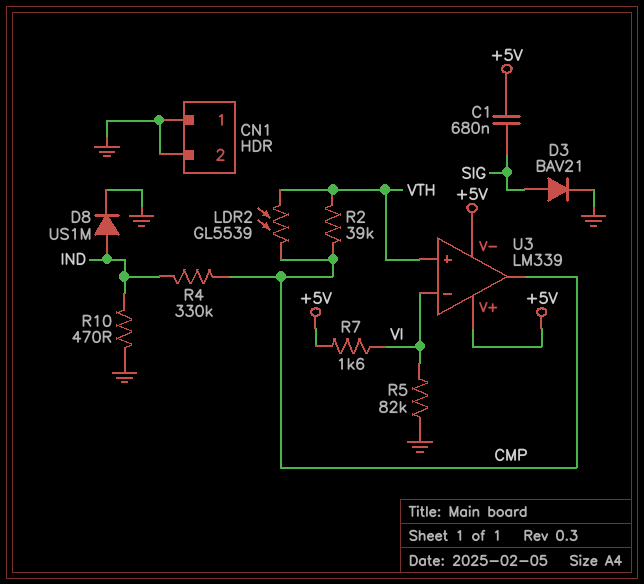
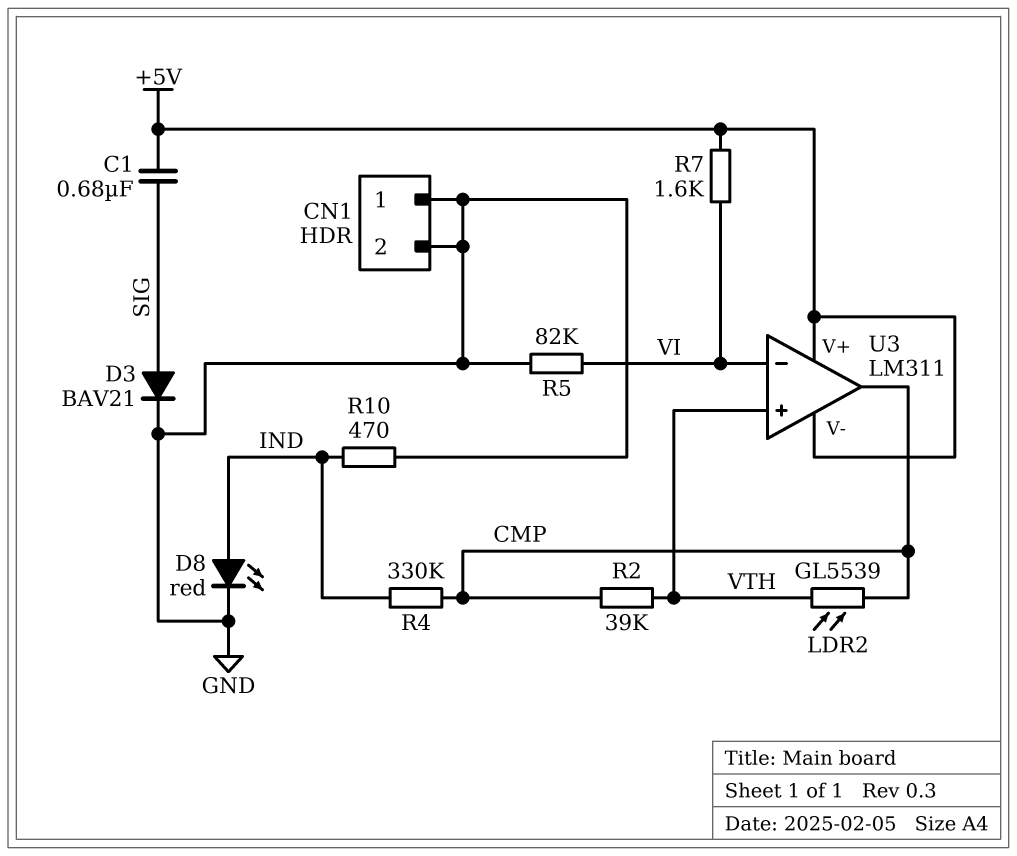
D8: diode US1M (A IND, K GND) -> LED red (A IND, K GND)
U3: LM339 -> LM311

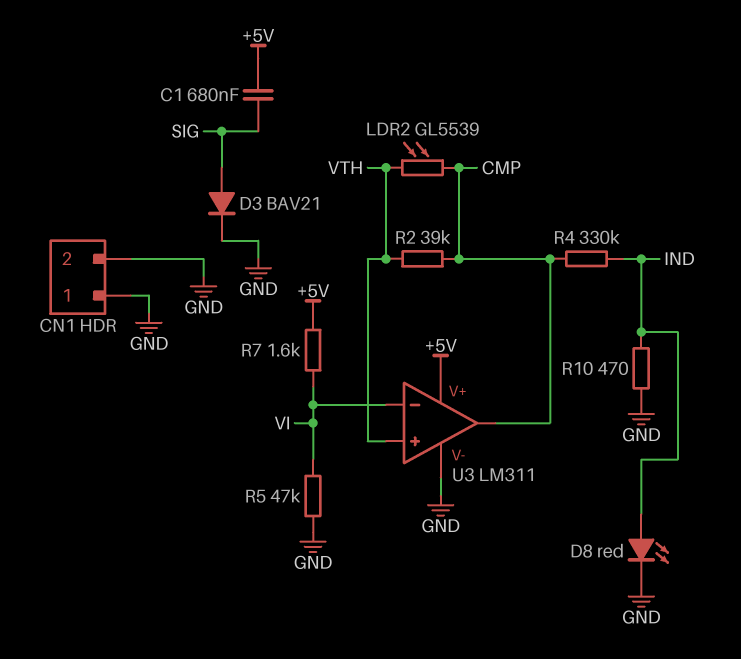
R5: 82k (GND, VI) -> 47k (GND, VI)
U3 pin V-: +5V -> GND

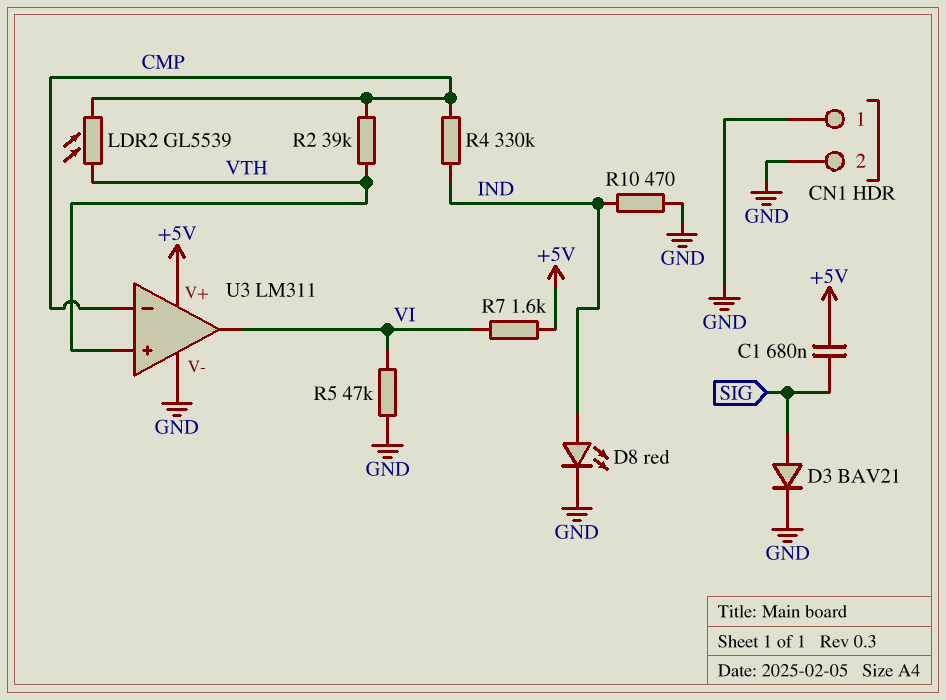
U3 pin in-: VI -> CMP
U3 pin out: CMP -> VI

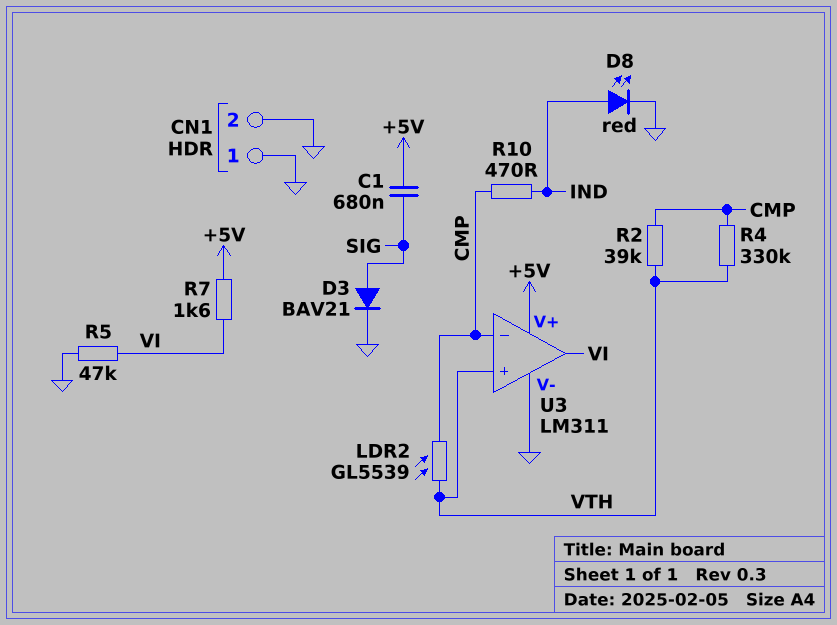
R4: 330k (CMP, IND) -> 330k (CMP, VTH)
R10: 470 (GND, IND) -> 470 (CMP, IND)

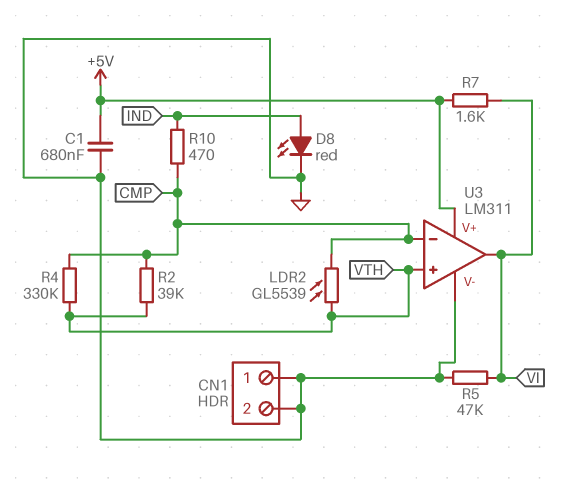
C1: 680nF (+5V, SIG) -> 680nF (+5V, GND)
D3: diode BAV21 (A SIG, K GND) -> none

